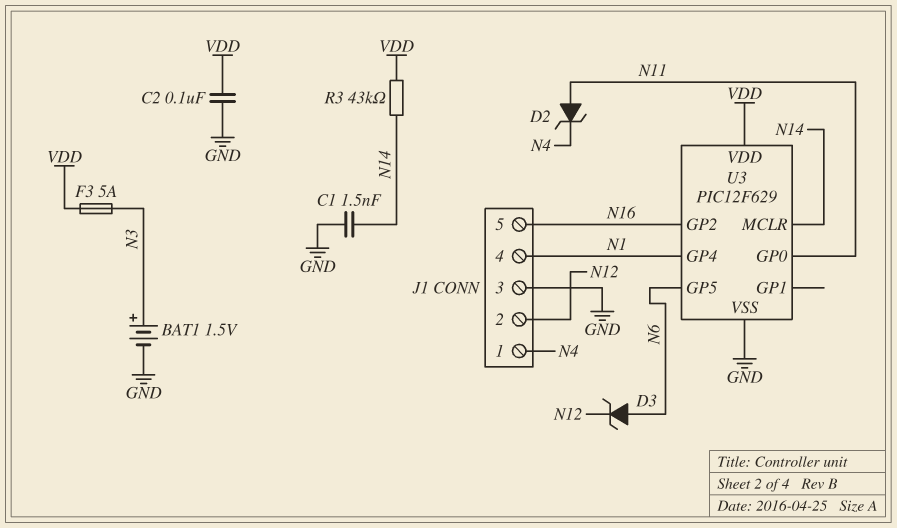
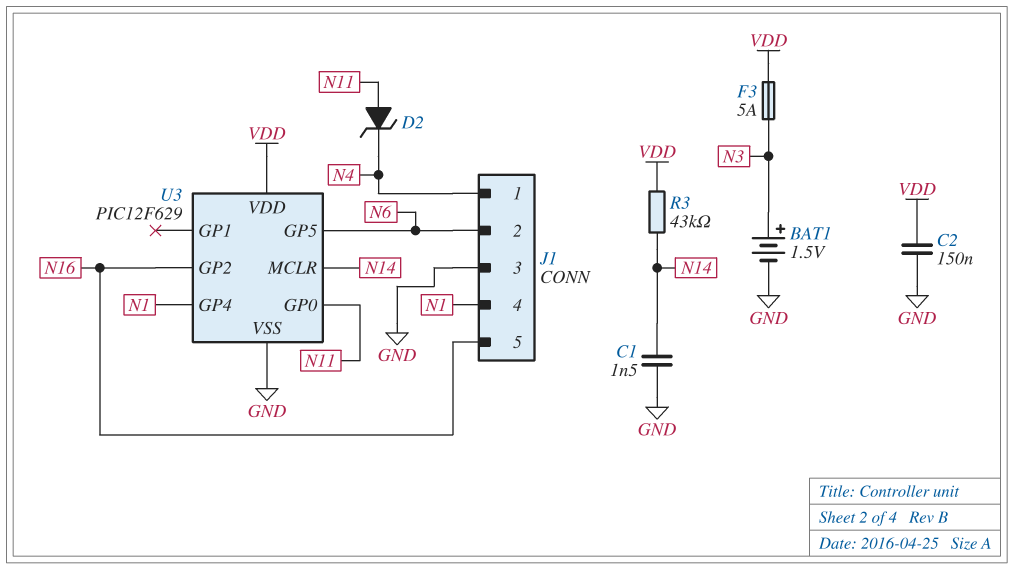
C2: 100nF (GND, VDD) -> 150nF (GND, VDD)
D3: zener (A N6, K N12) -> none
J1 pin 2: N12 -> N6

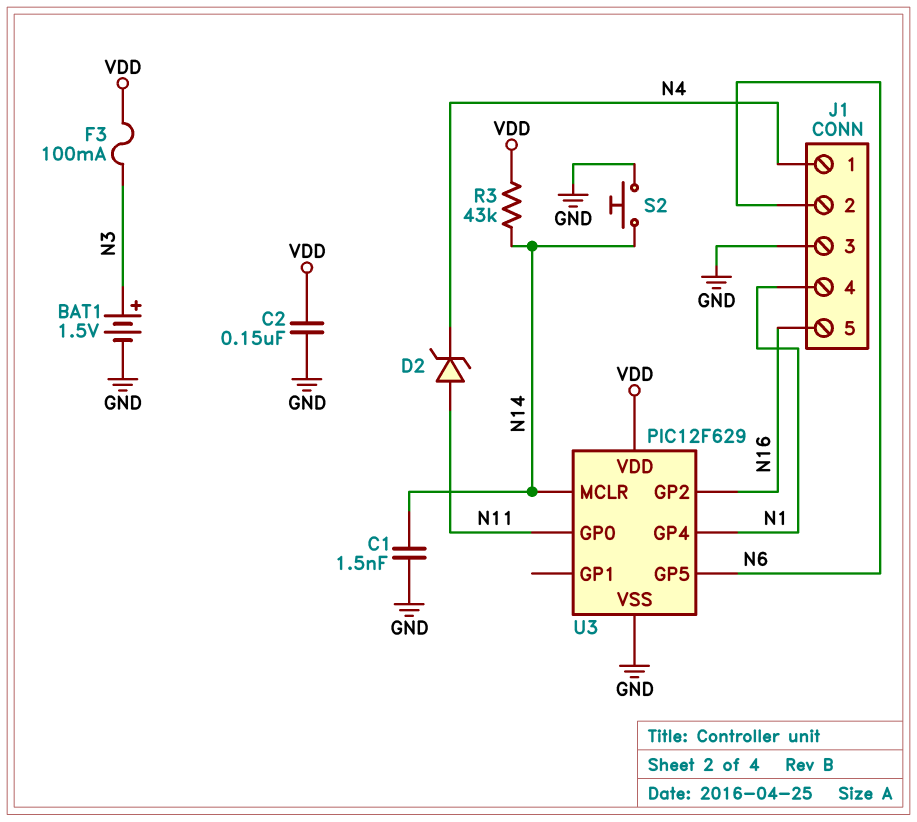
F3: 5A (N3, VDD) -> 100mA (N3, VDD)
S2: none -> button (GND, N14)

